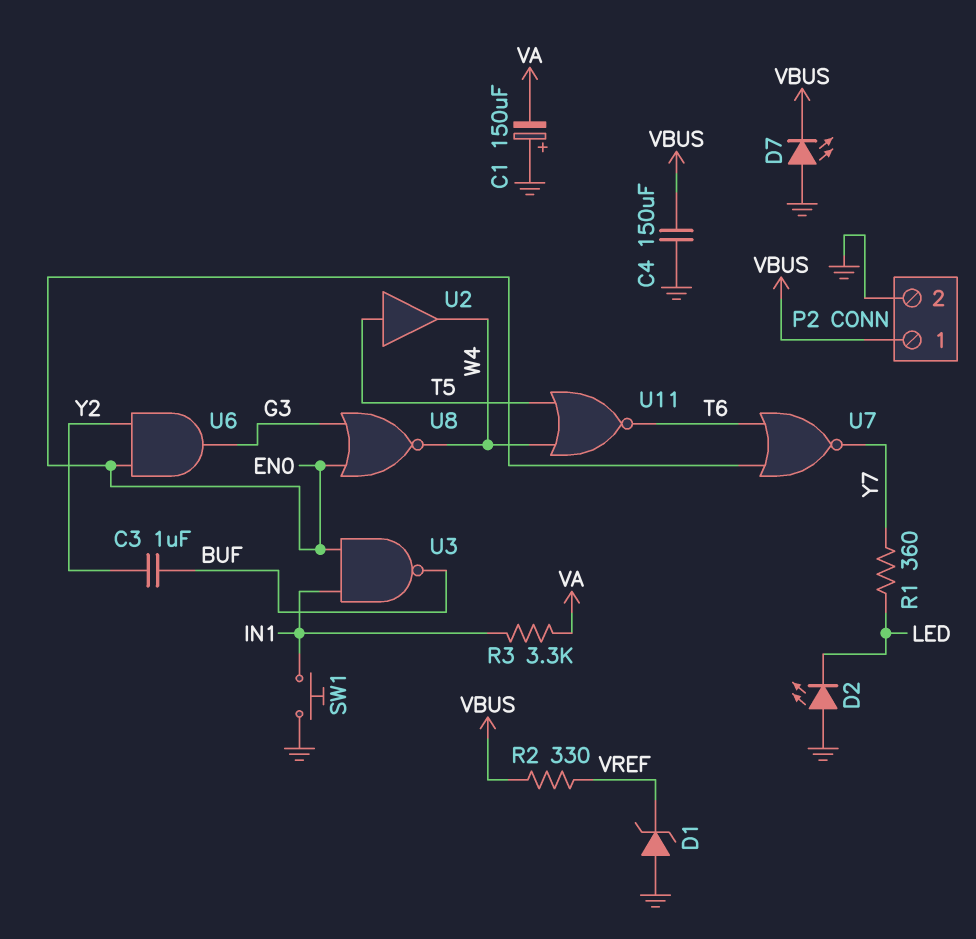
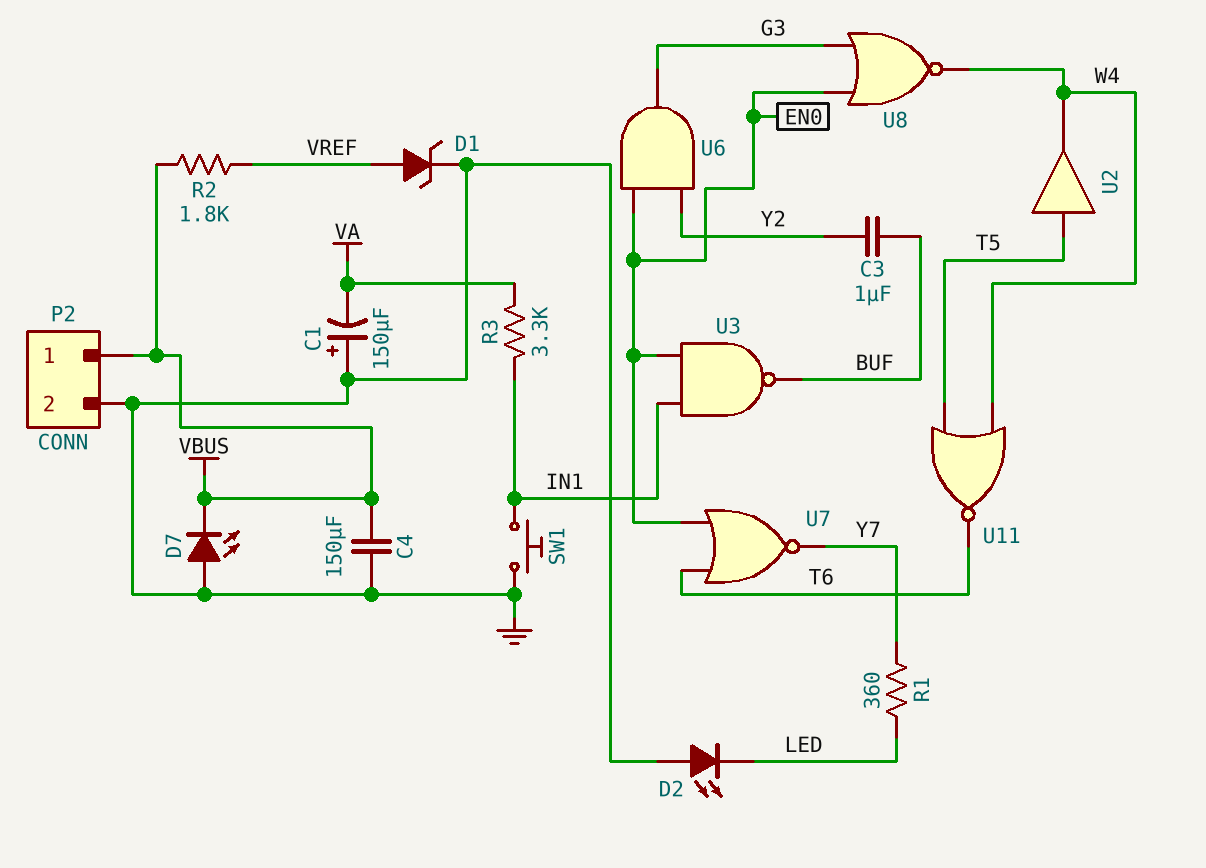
D1: zener (A GND, K VREF) -> zener (A VREF, K GND)
R2: 330 (VBUS, VREF) -> 1.8k (VBUS, VREF)

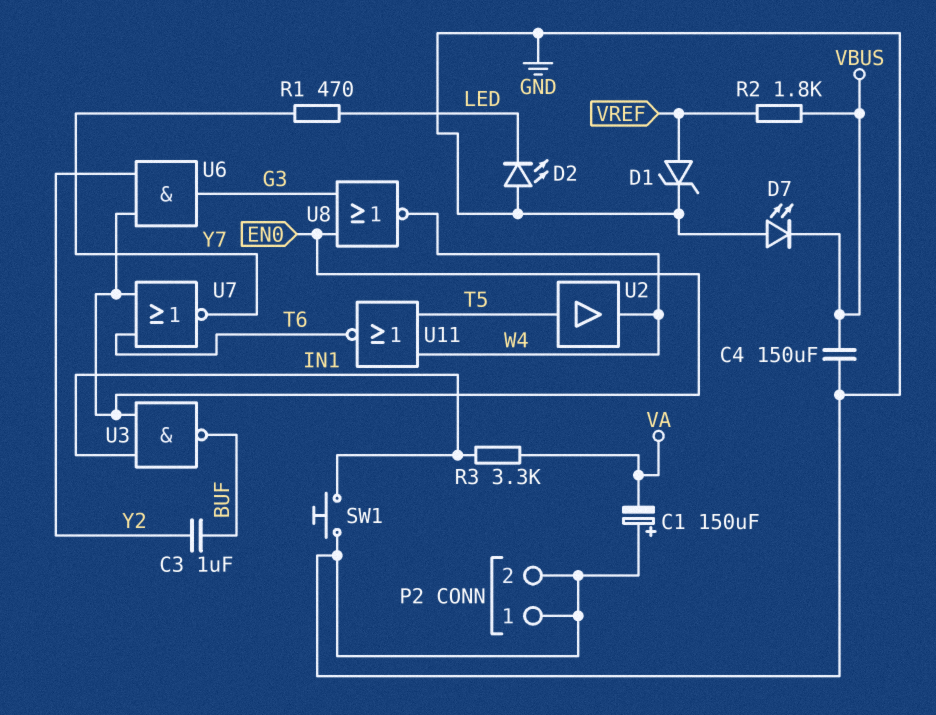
P2 pin 1: VBUS -> GND
R1: 360 (LED, Y7) -> 470 (LED, Y7)

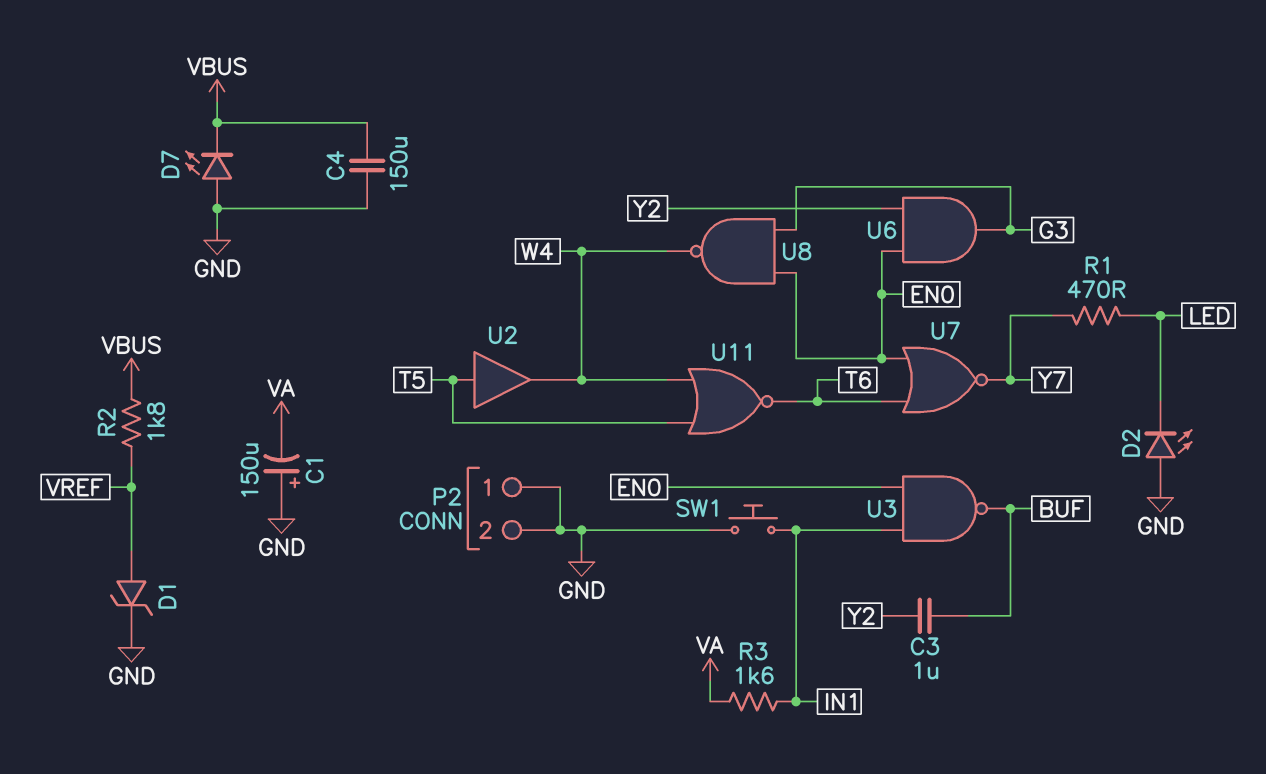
R3: 3.3k (IN1, VA) -> 1.6k (IN1, VA)
U8: NOR (in EN0, in G3, out W4) -> NAND (in EN0, in G3, out W4)

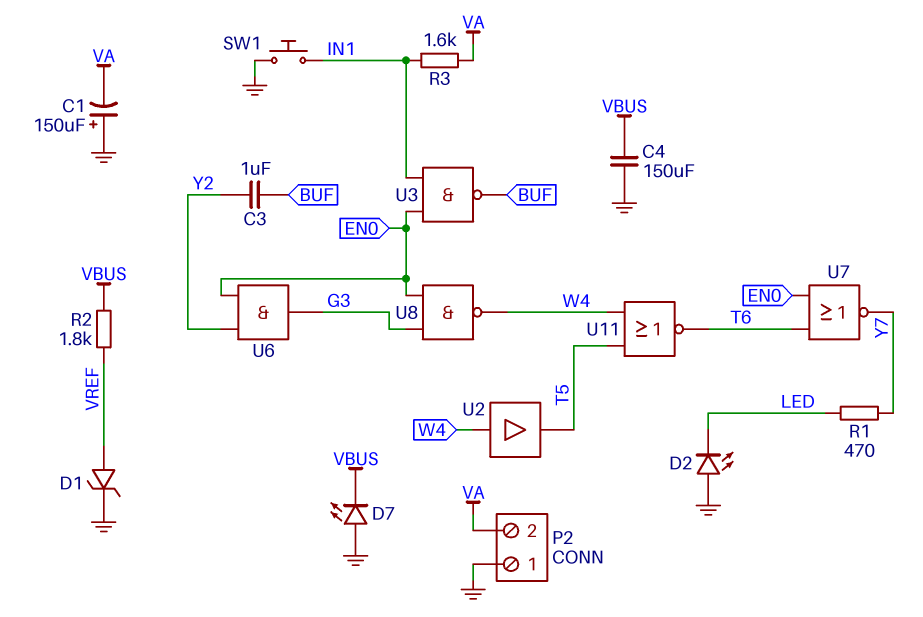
P2 pin 2: GND -> VA
U2: buffer (in T5, out W4) -> buffer (in W4, out T5)

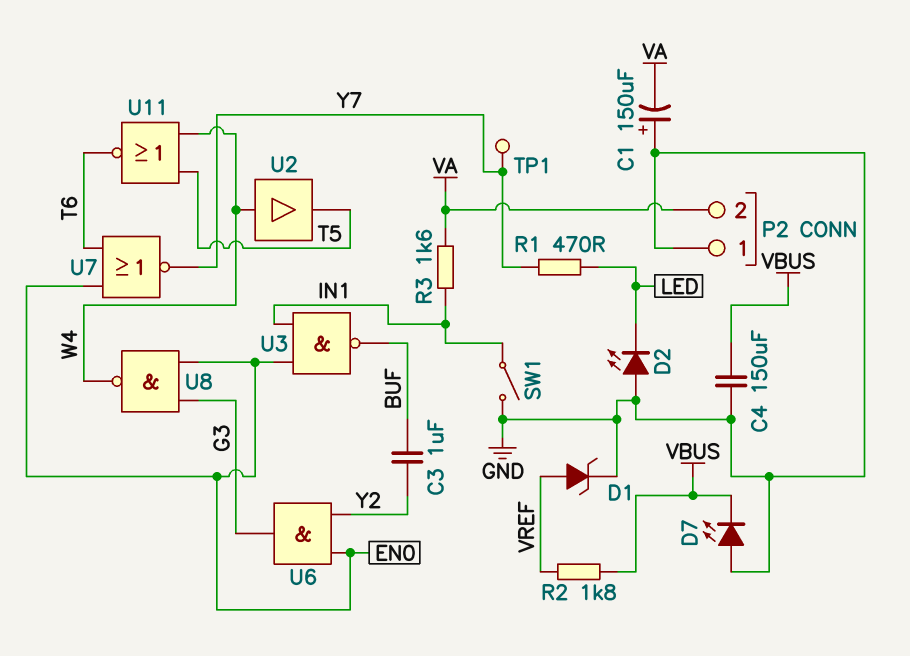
SW1: button (GND, IN1) -> switch (GND, IN1)
TP1: none -> test point (Y7)

